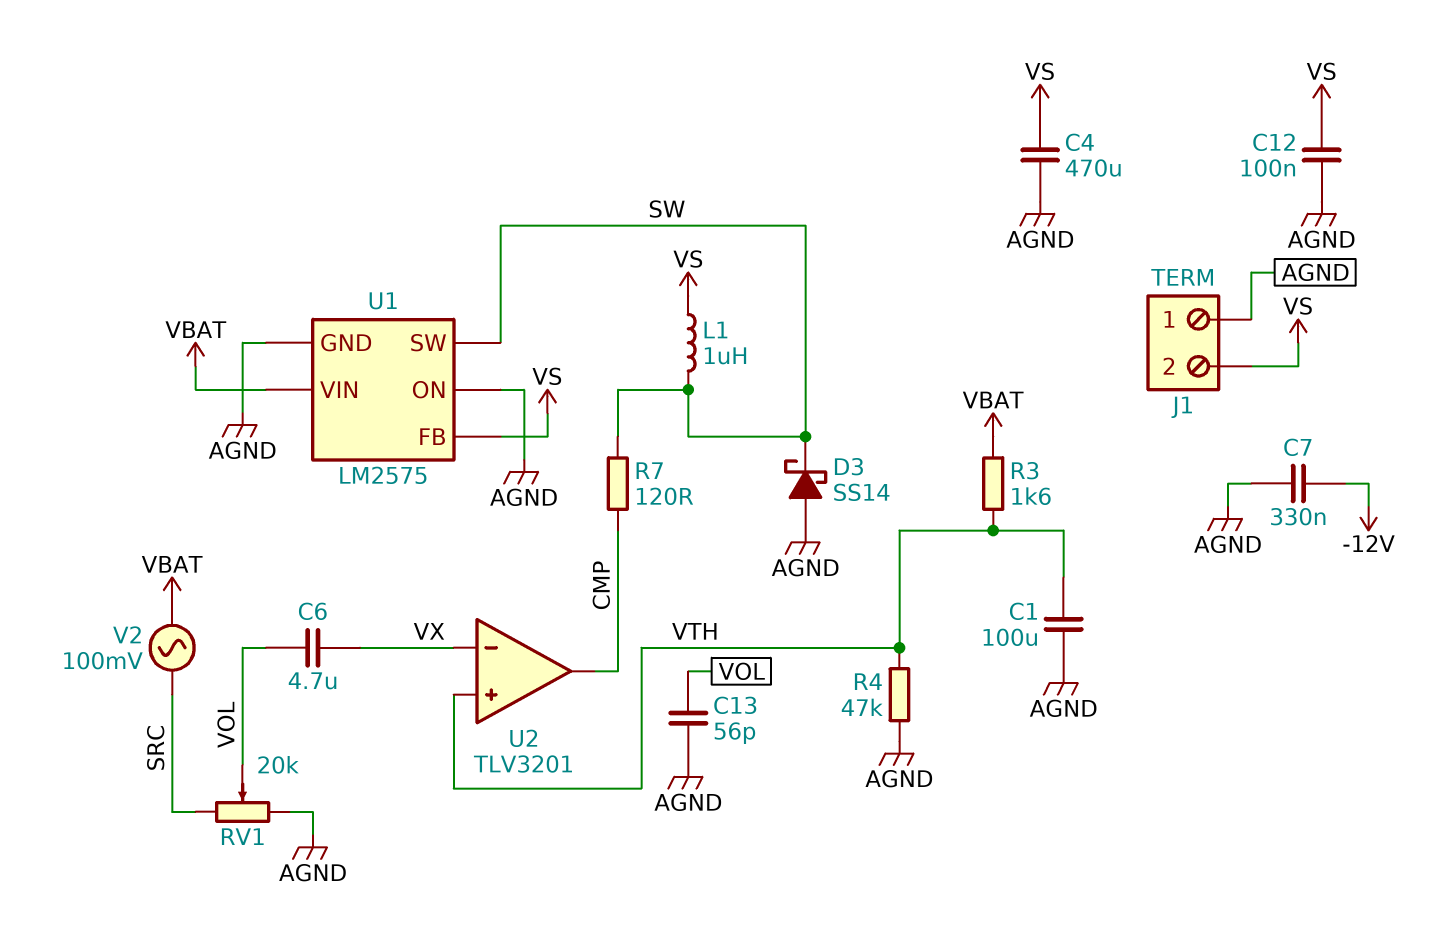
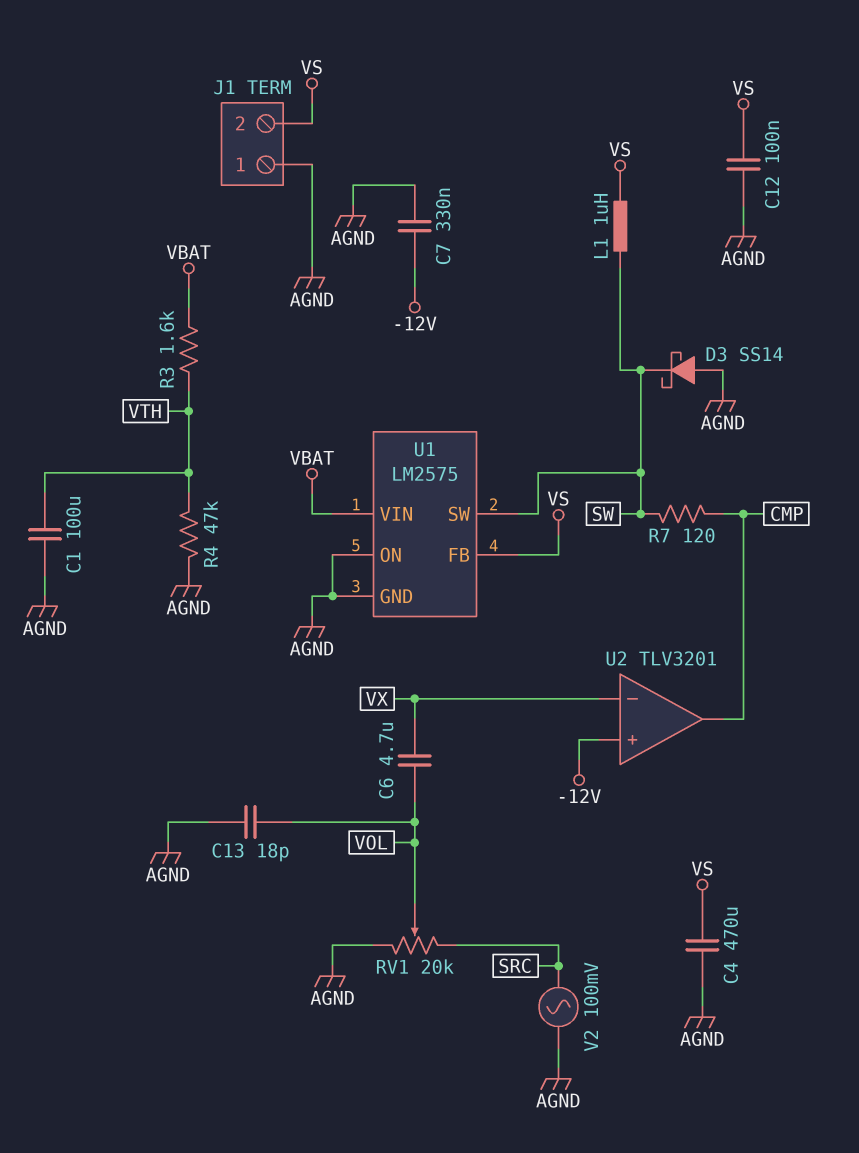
C13: 56pF (AGND, VOL) -> 18pF (AGND, VOL)
U2 pin in+: VTH -> -12V
V2: AC 100mV (SRC, VBAT) -> AC 100mV (AGND, SRC)

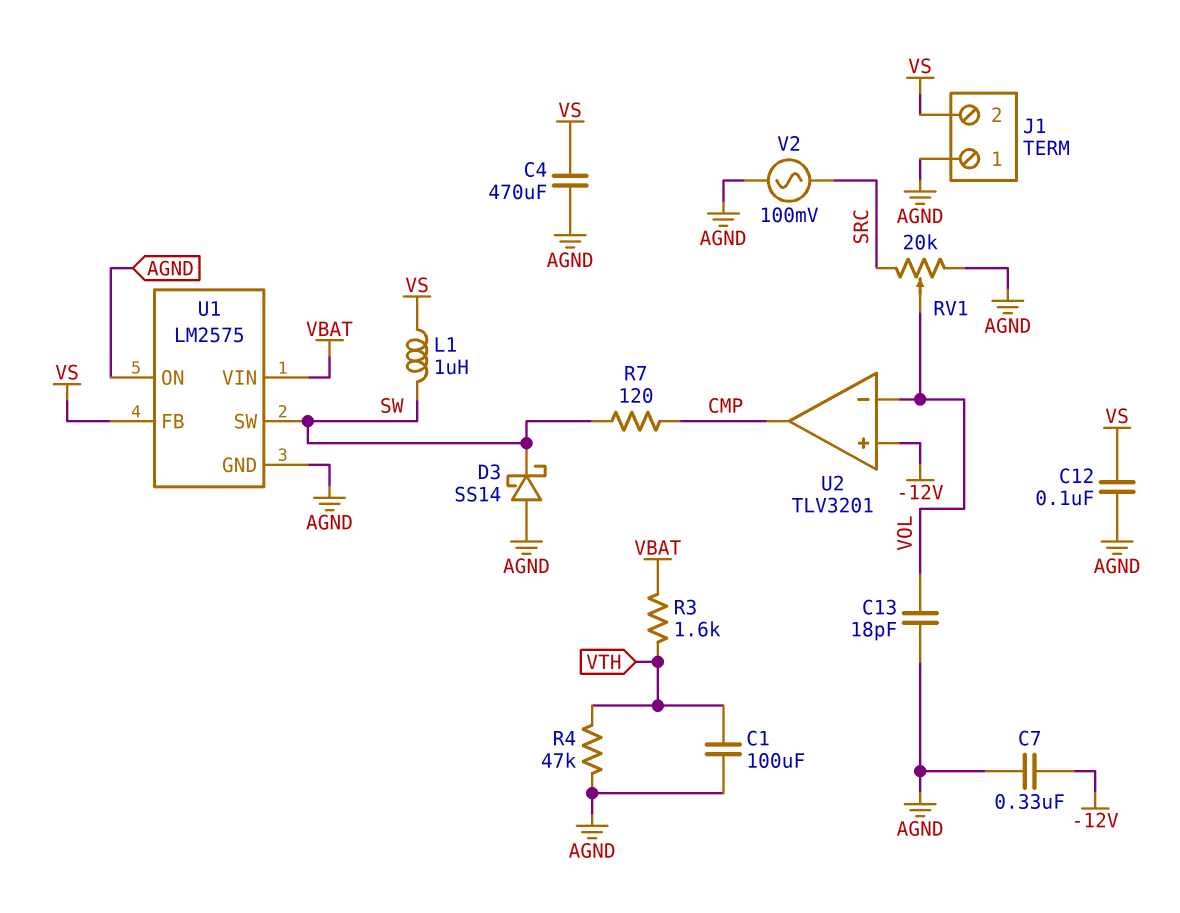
C6: 4.7uF (VOL, VX) -> none
U2 pin in-: VX -> VOL

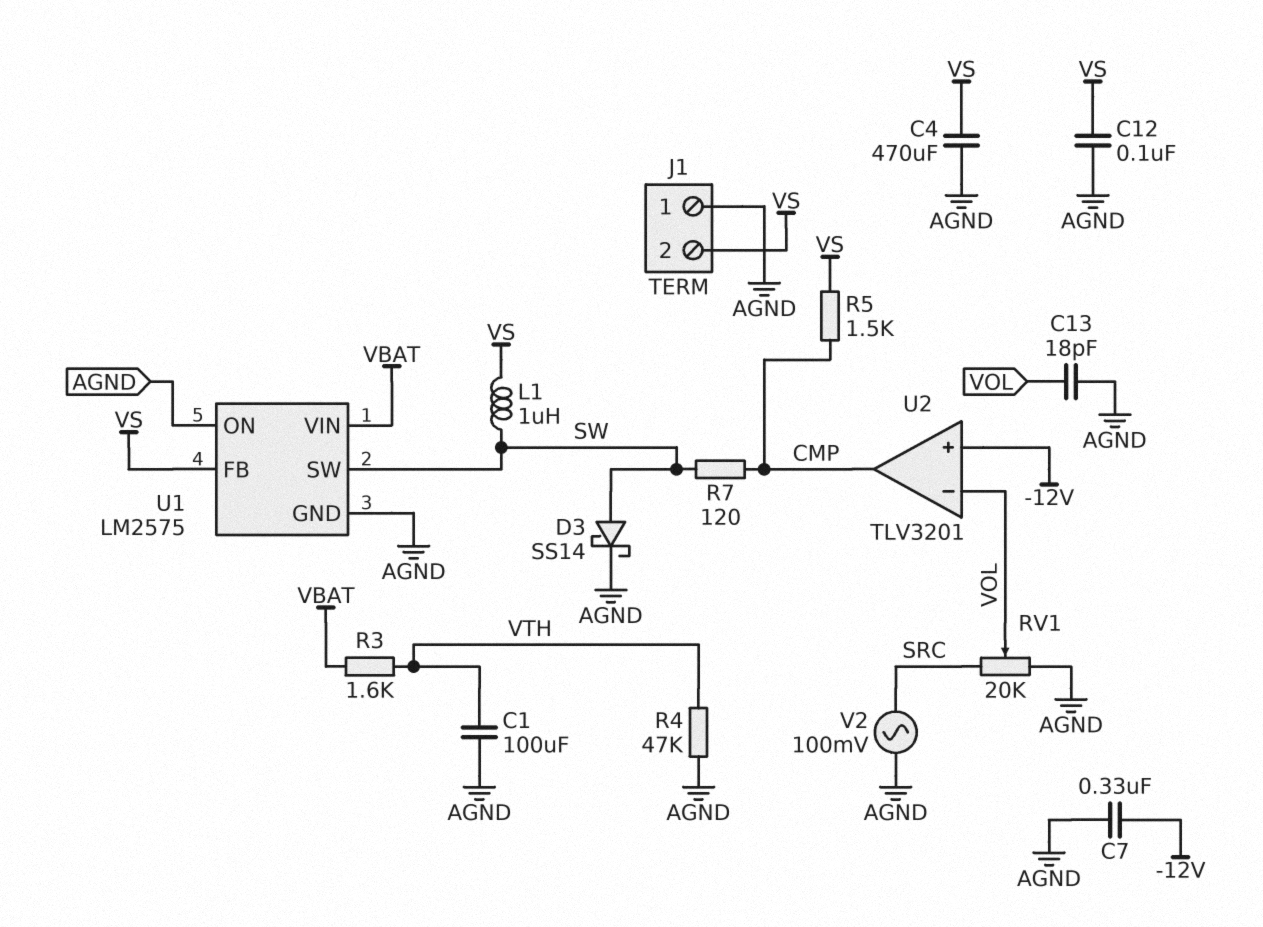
D3: schottky SS14 (A AGND, K SW) -> schottky SS14 (A SW, K AGND)
R5: none -> 1.5k (CMP, VS)

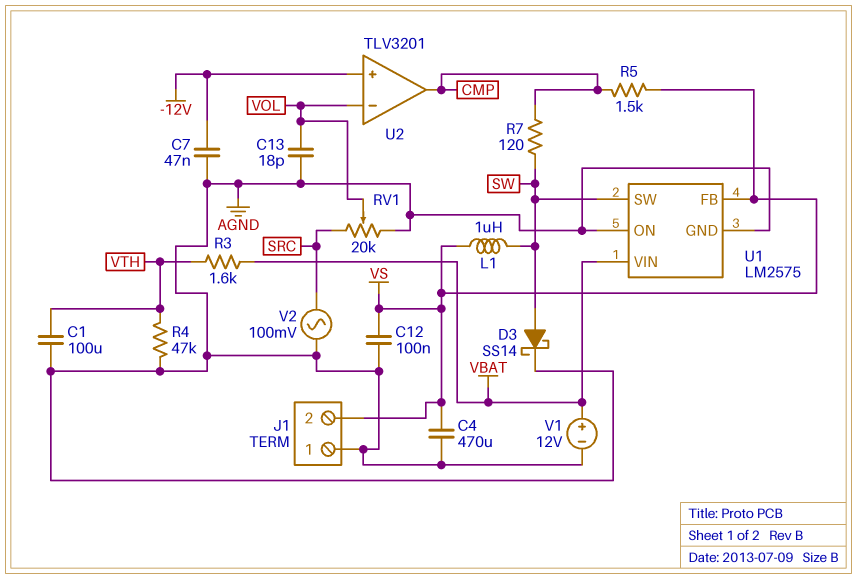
C7: 330nF (-12V, AGND) -> 47nF (-12V, AGND)
V1: none -> 12V (plus VBAT, minus AGND)

